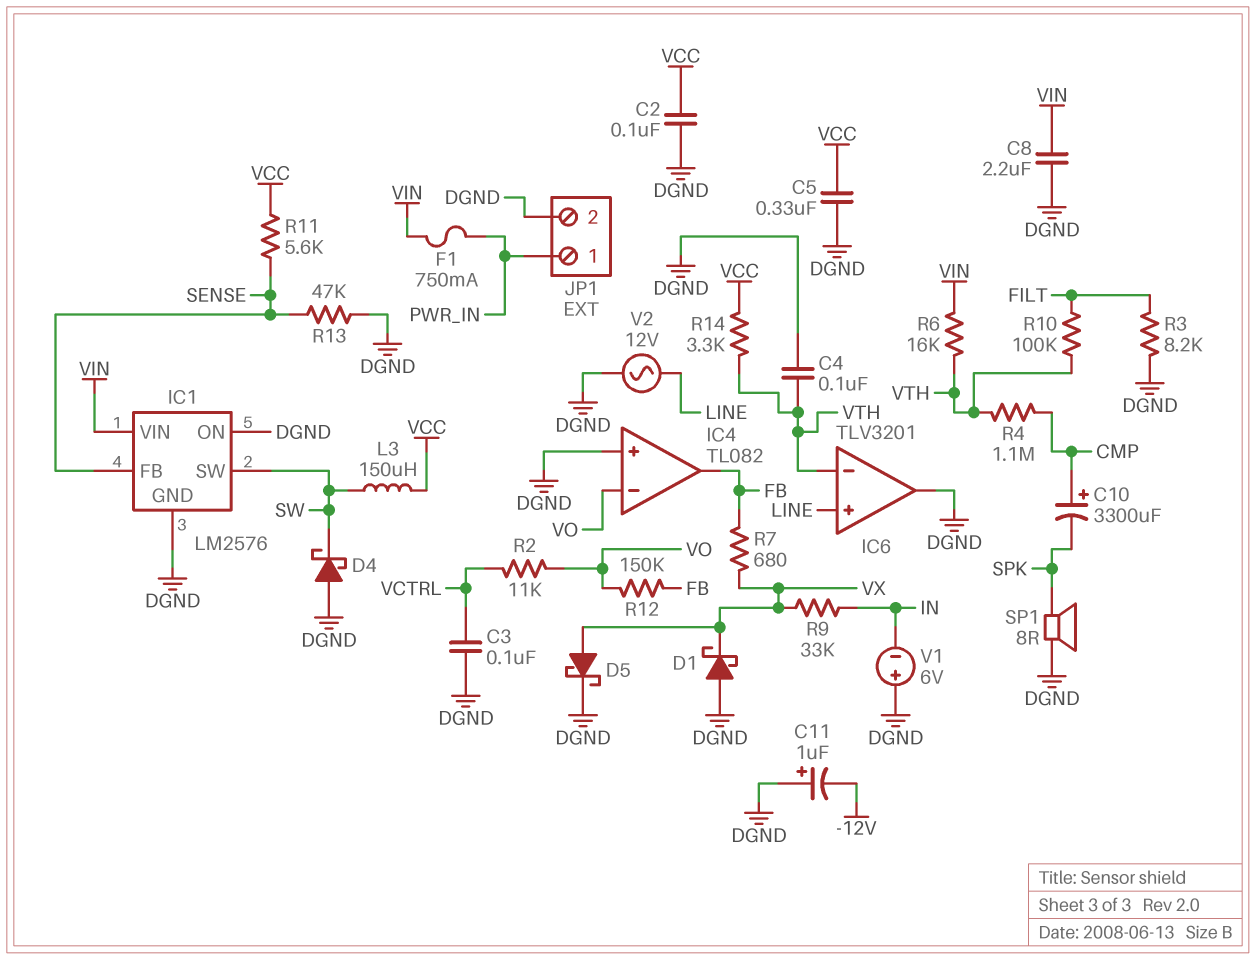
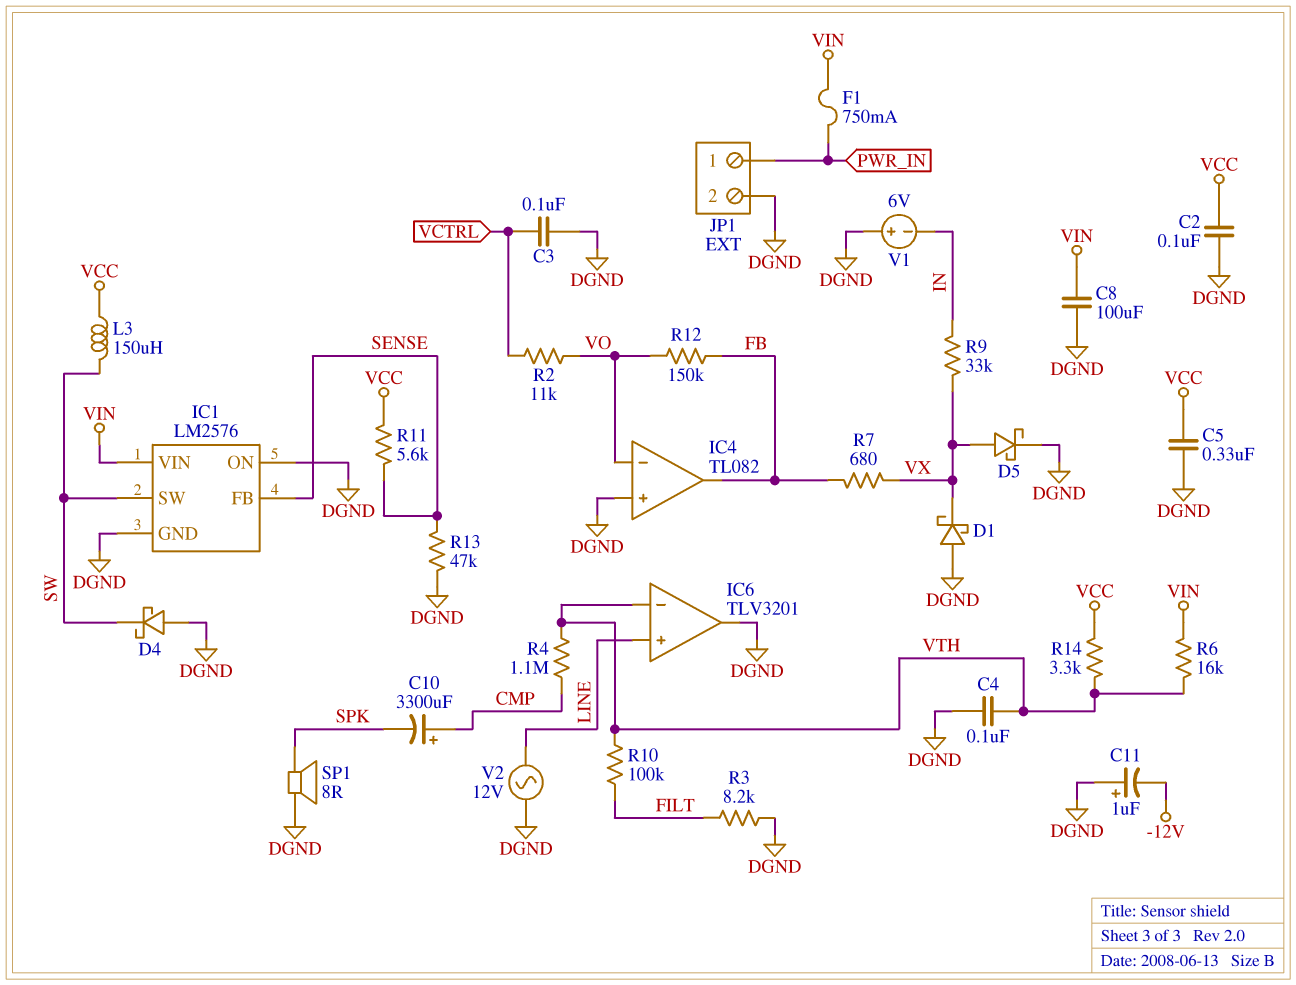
C8: 2.2uF (DGND, VIN) -> 100uF (DGND, VIN)

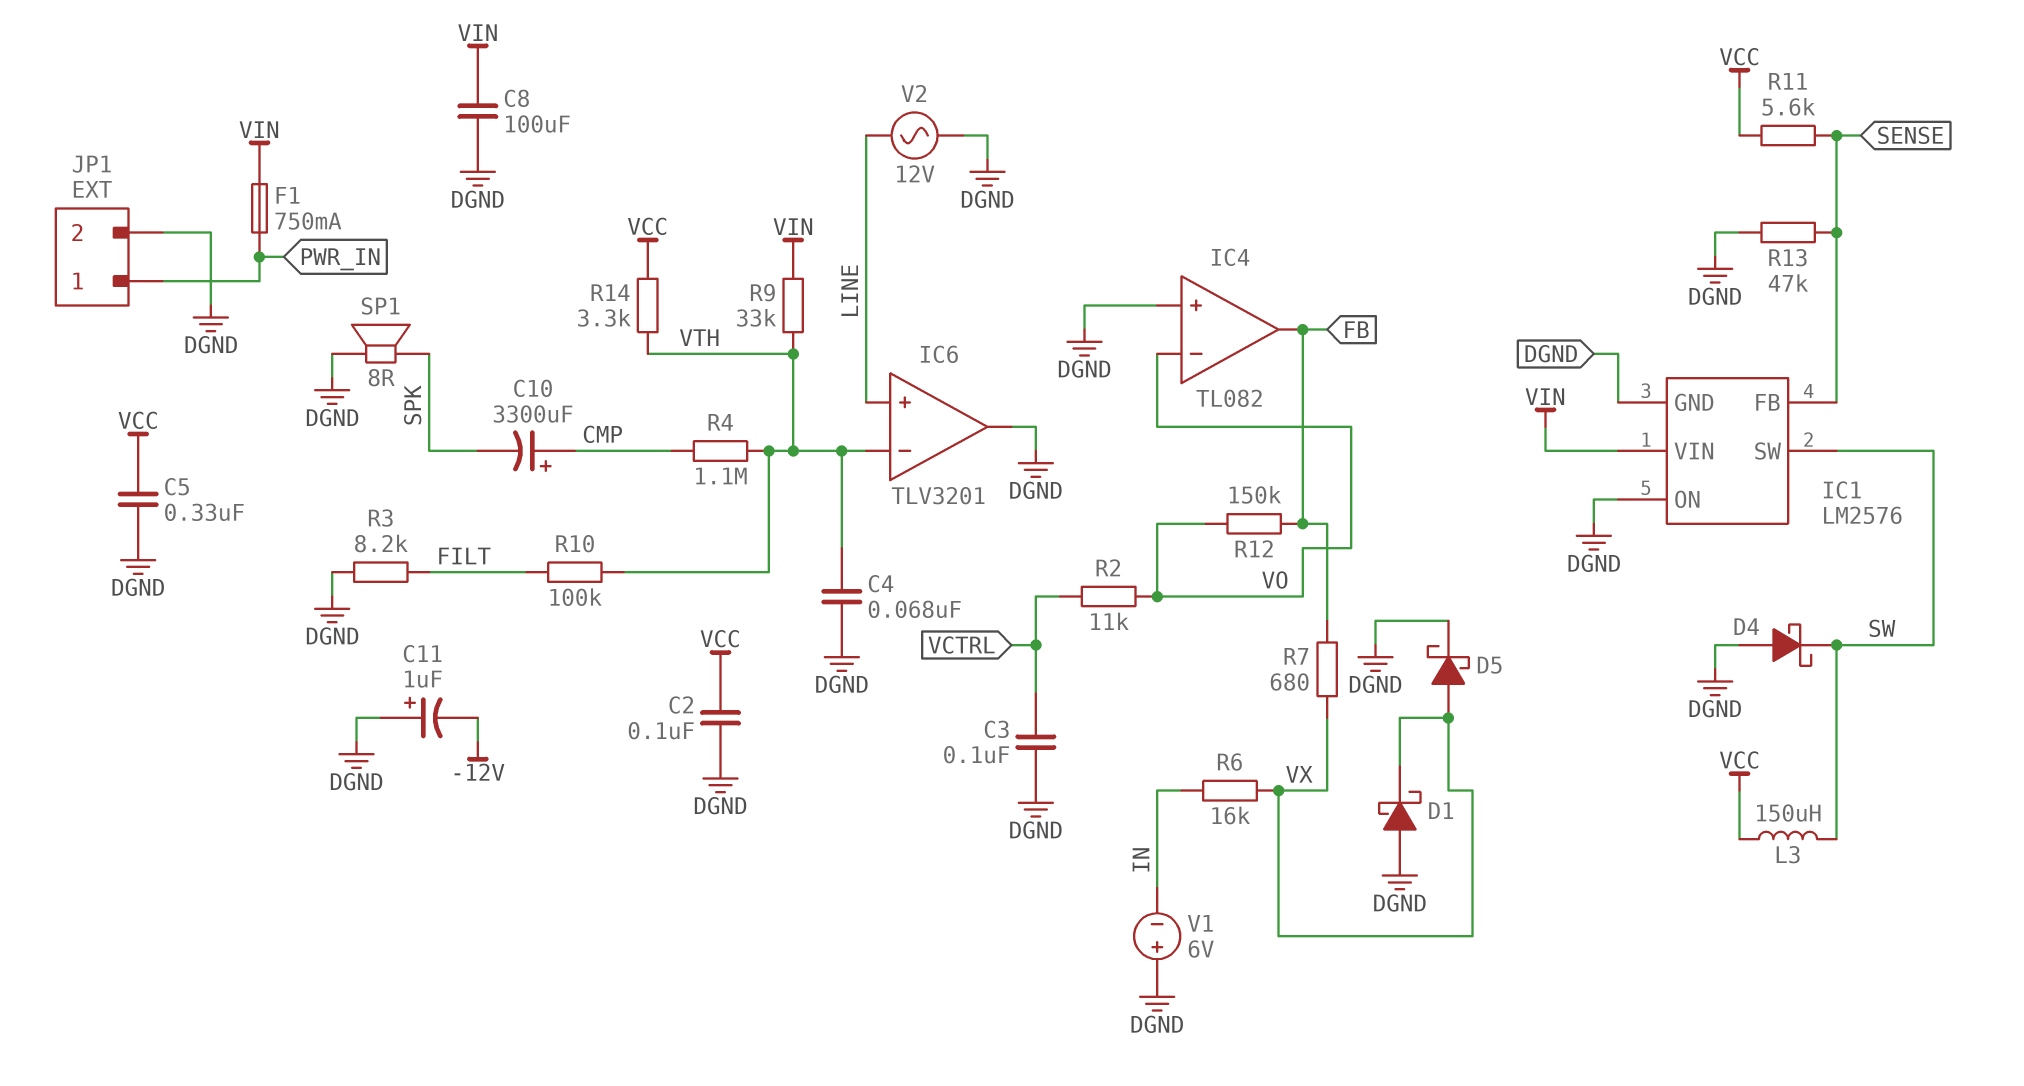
C4: 100nF (DGND, VTH) -> 68nF (DGND, VTH)
R6: 16k (VIN, VTH) -> 16k (IN, VX)
R9: 33k (IN, VX) -> 33k (VIN, VTH)

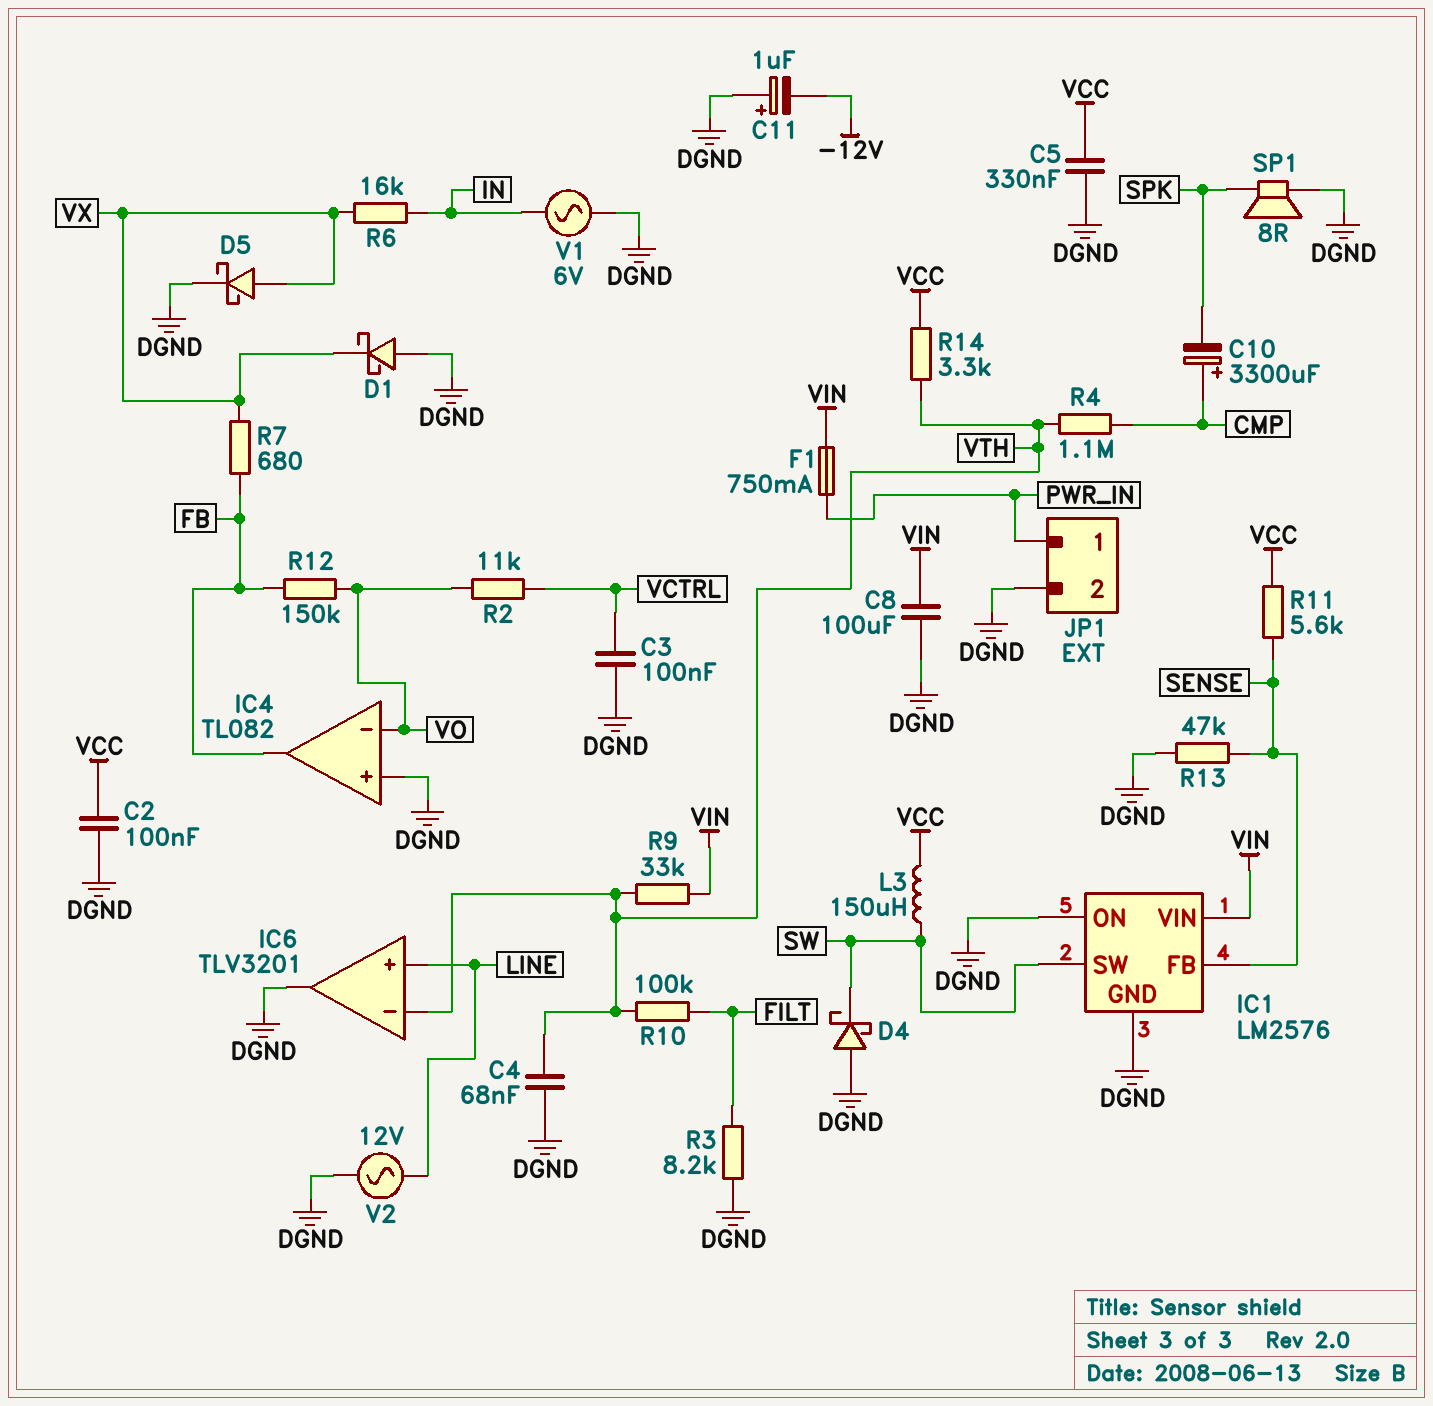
V1: 6V (plus DGND, minus IN) -> AC 6V (DGND, IN)

